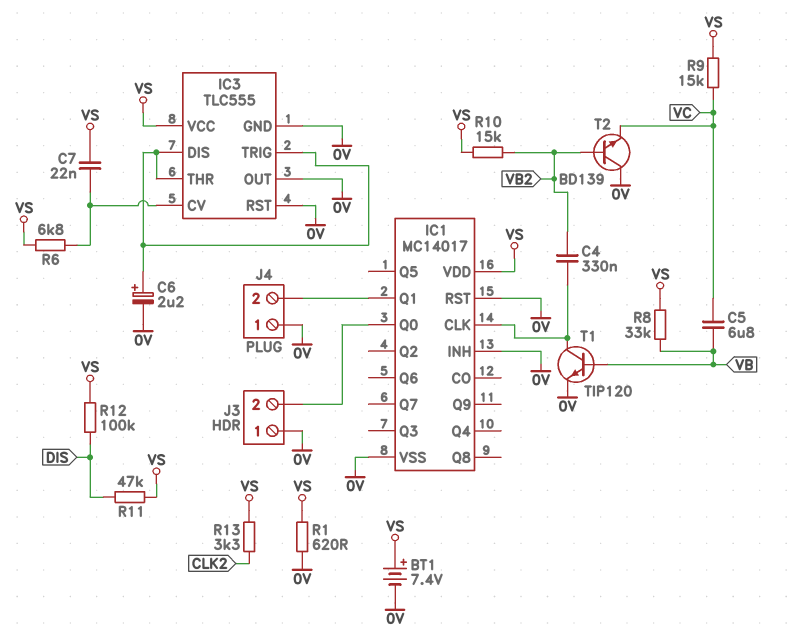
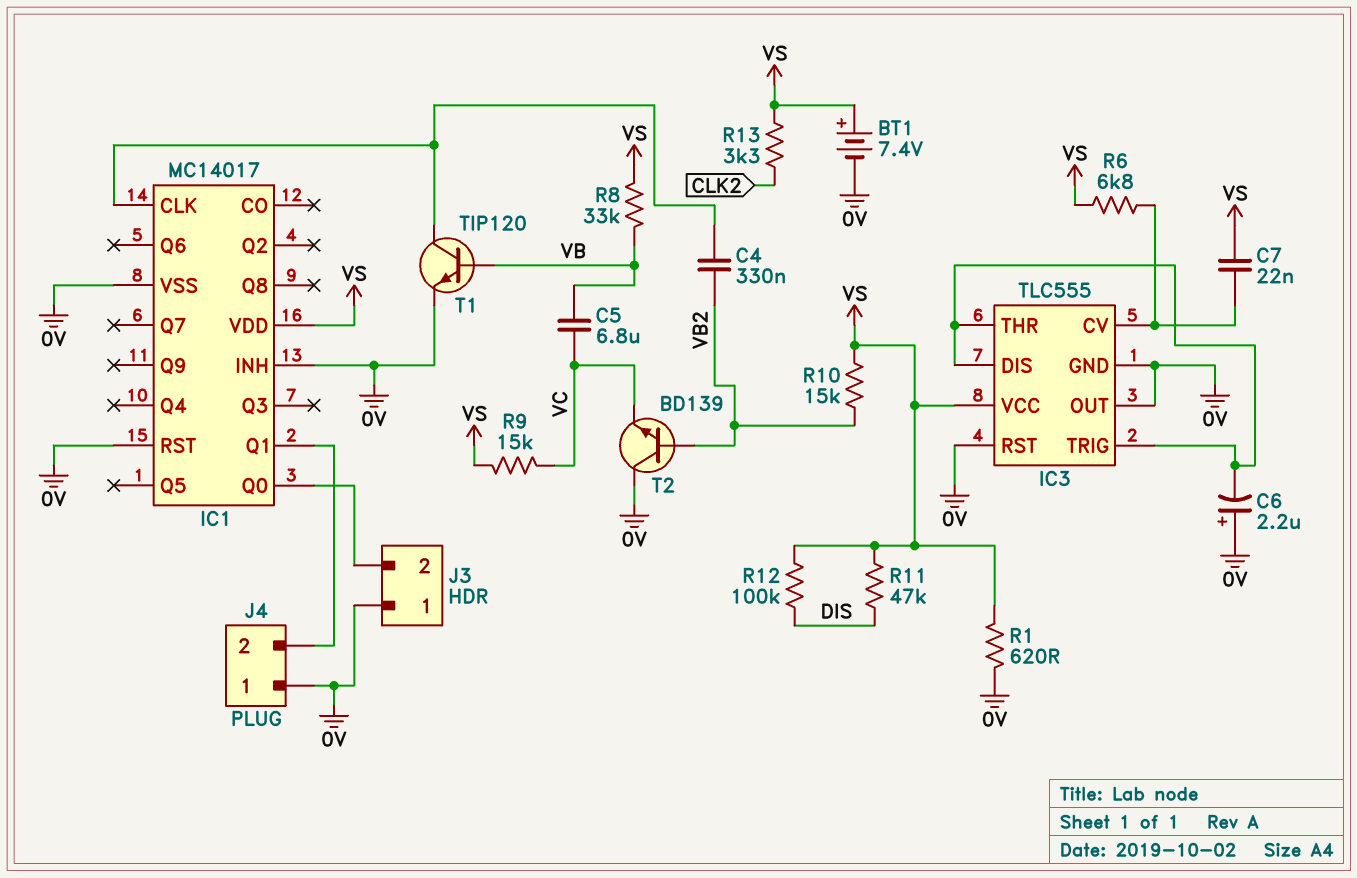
C6: 2.2uF (plus IC3/DIS, minus 0V) -> 2.2uF (plus 0V, minus IC3/DIS)

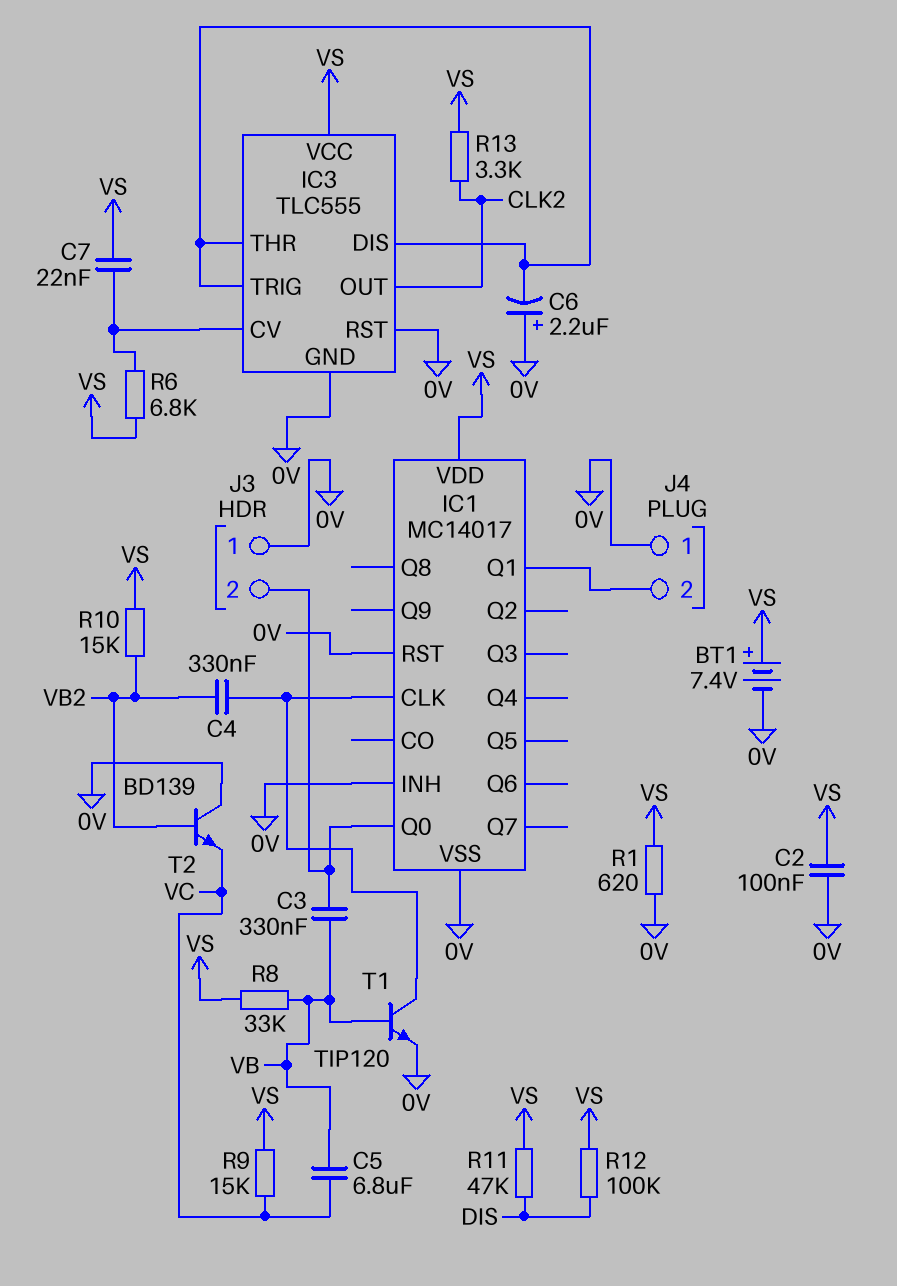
C2: none -> 100nF (0V, VS)
C3: none -> 330nF (IC1/Q0, VB)
IC3 pin OUT: 0V -> CLK2

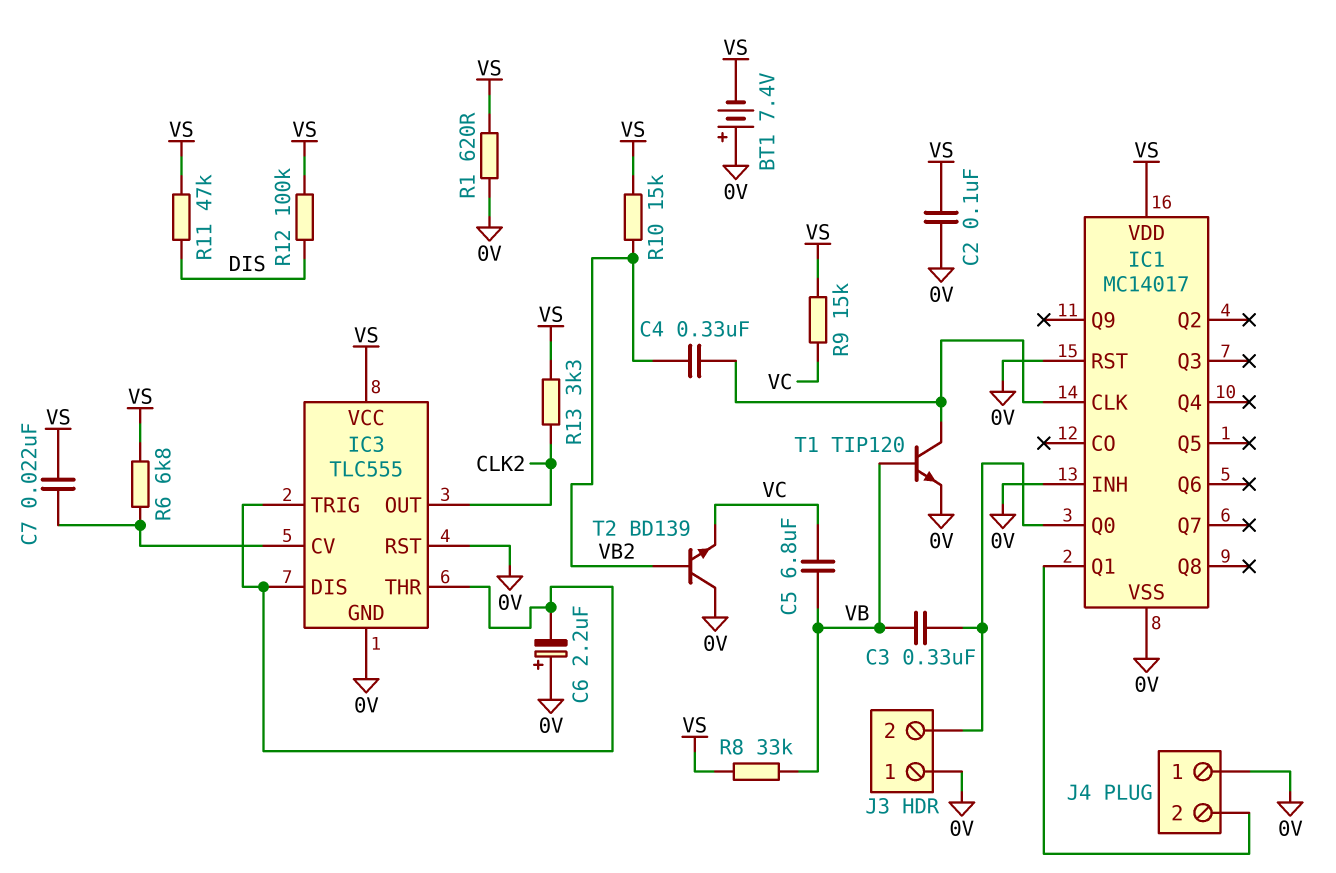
BT1: 7.4V (plus VS, minus 0V) -> 7.4V (plus 0V, minus VS)

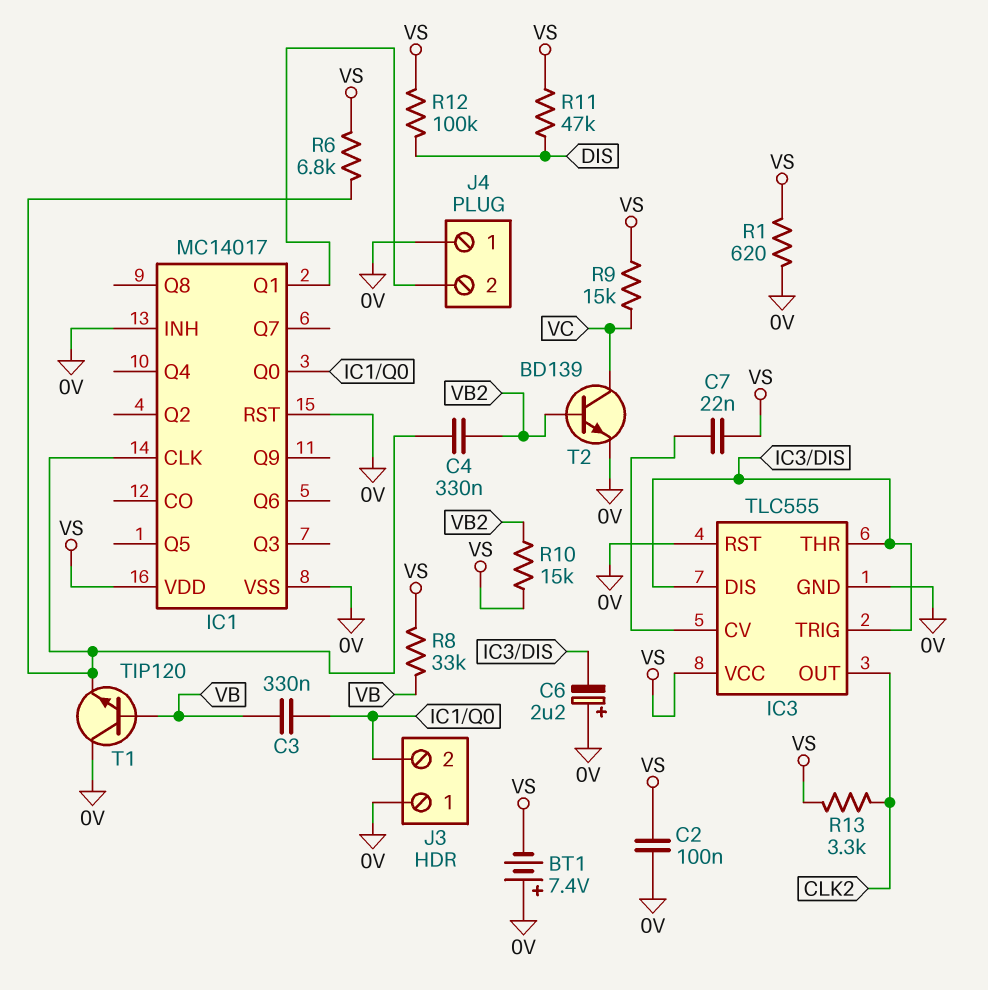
C5: 6.8uF (VB, VC) -> none
R6: 6.8k (IC3/CV, VS) -> 6.8k (IC1/CLK, VS)
T1: NPN TIP120 (B VB, C IC1/CLK, E 0V) -> NPN TIP120 (B VB, C 0V, E IC1/CLK)
T2: NPN BD139 (B VB2, C 0V, E VC) -> NPN BD139 (B VB2, C VC, E 0V)

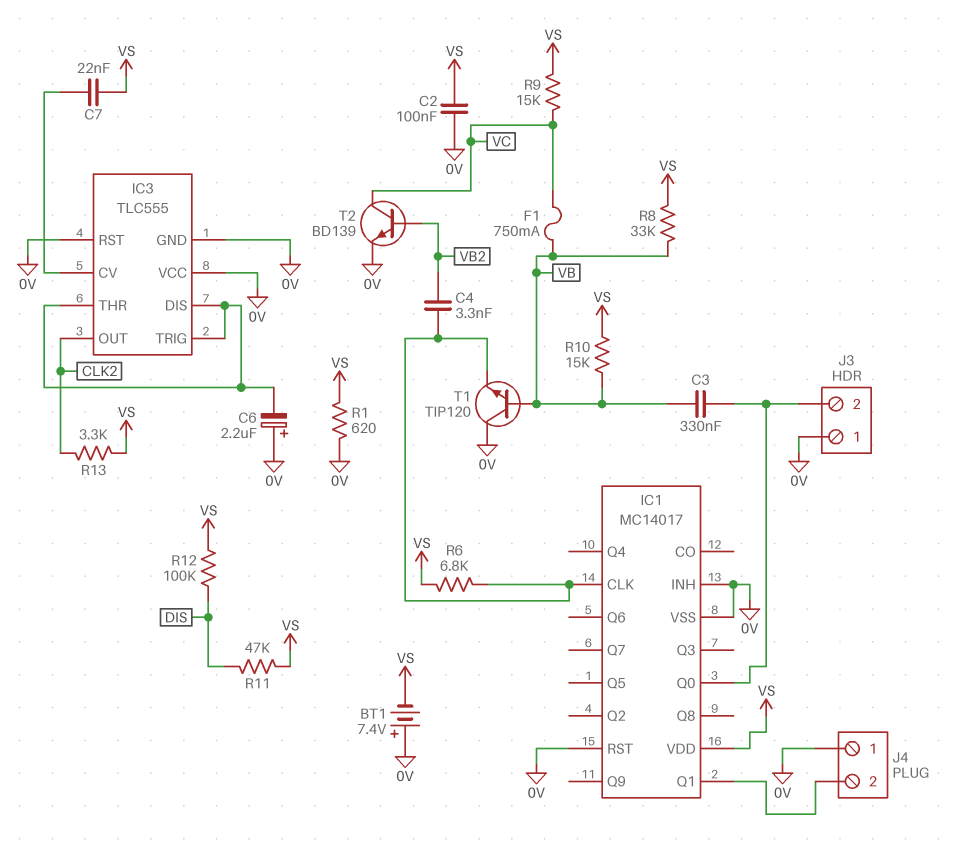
C4: 330nF (IC1/CLK, VB2) -> 3.3nF (IC1/CLK, VB2)
F1: none -> 750mA (VB, VC)
IC3 pin VCC: VS -> 0V
R10: 15k (VB2, VS) -> 15k (VB, VS)

